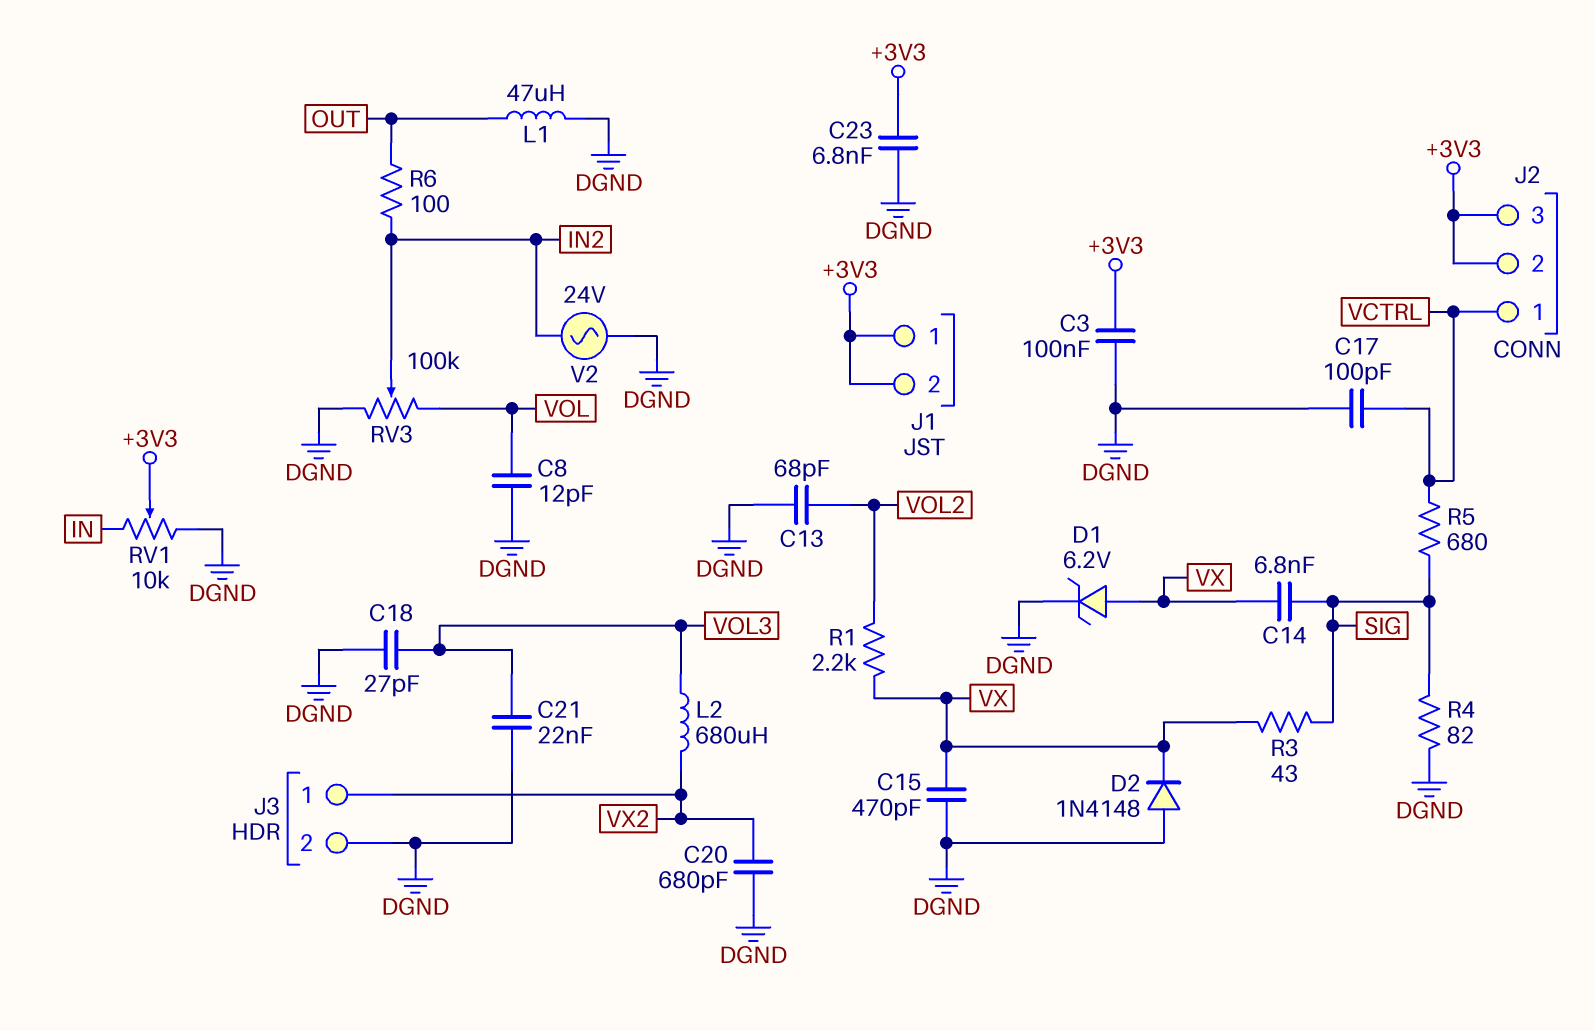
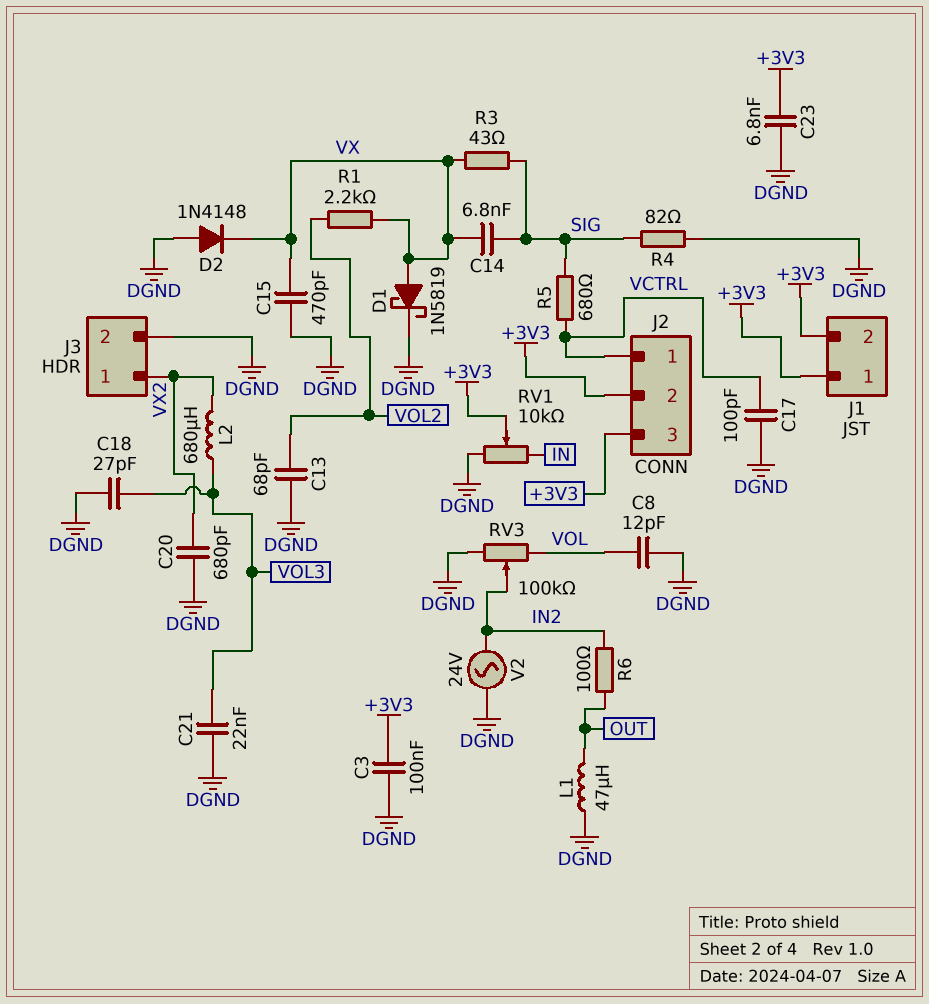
D1: zener 6.2V (A VX, K DGND) -> schottky 1N5819 (A VX, K DGND)

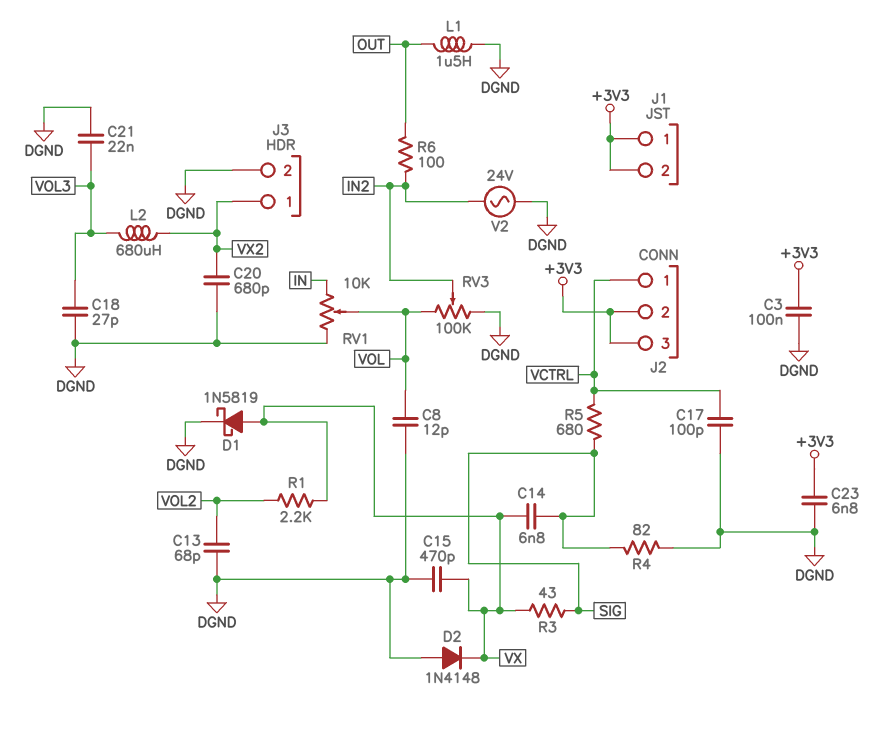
L1: 47uH (DGND, OUT) -> 1.5uH (DGND, OUT)
RV1: 10k (DGND, IN, wiper +3V3) -> 10k (DGND, IN, wiper VOL)

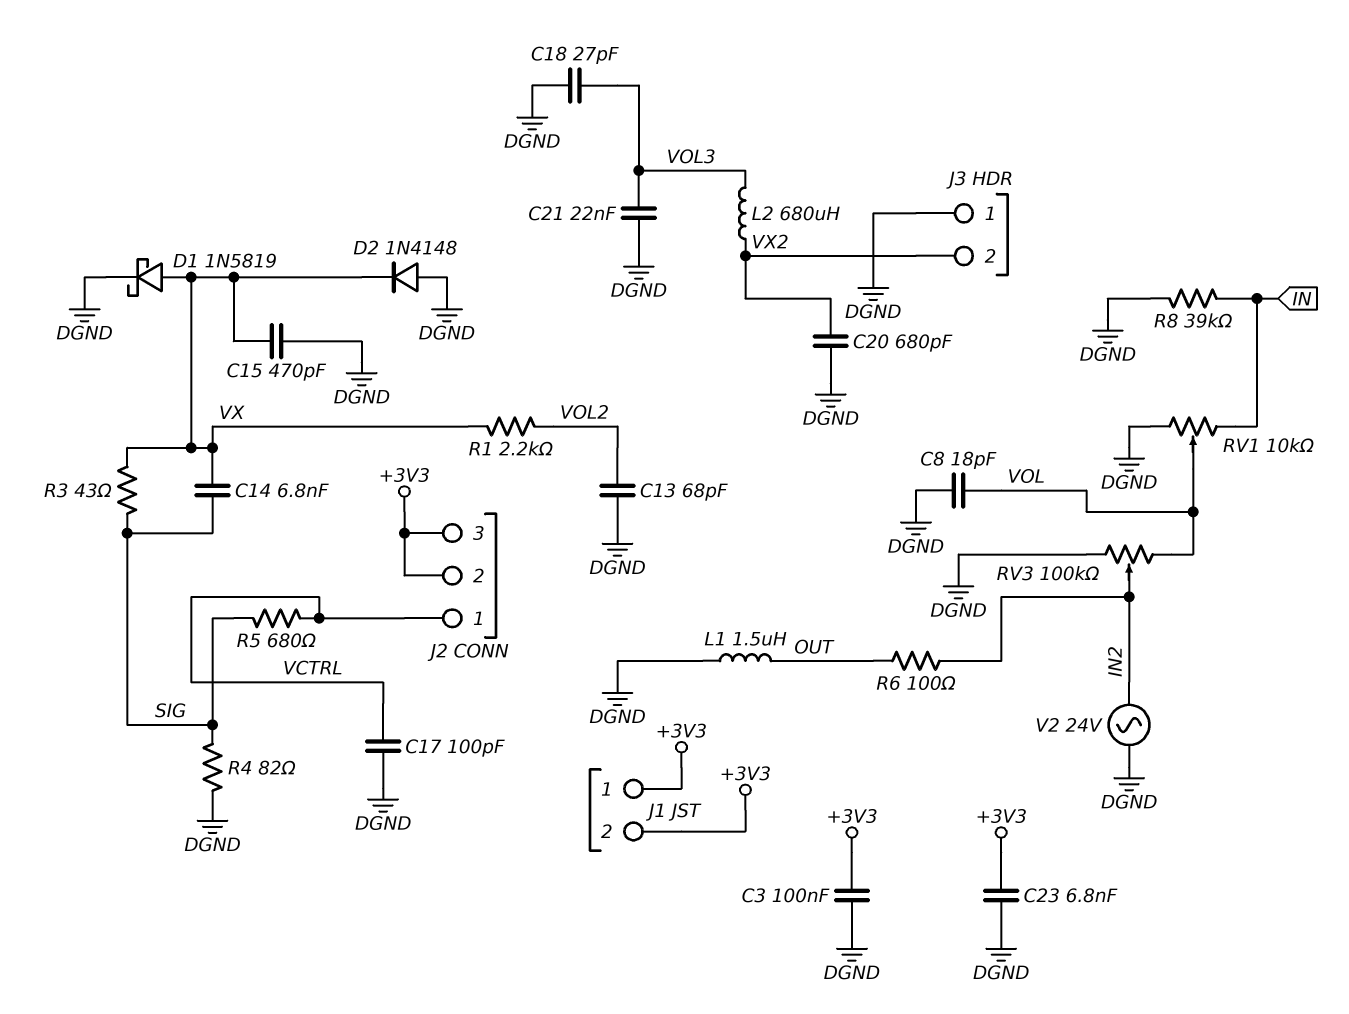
C8: 12pF (DGND, VOL) -> 18pF (DGND, VOL)
J3 pin 1: VX2 -> DGND
J3 pin 2: DGND -> VX2
R8: none -> 39k (DGND, IN)

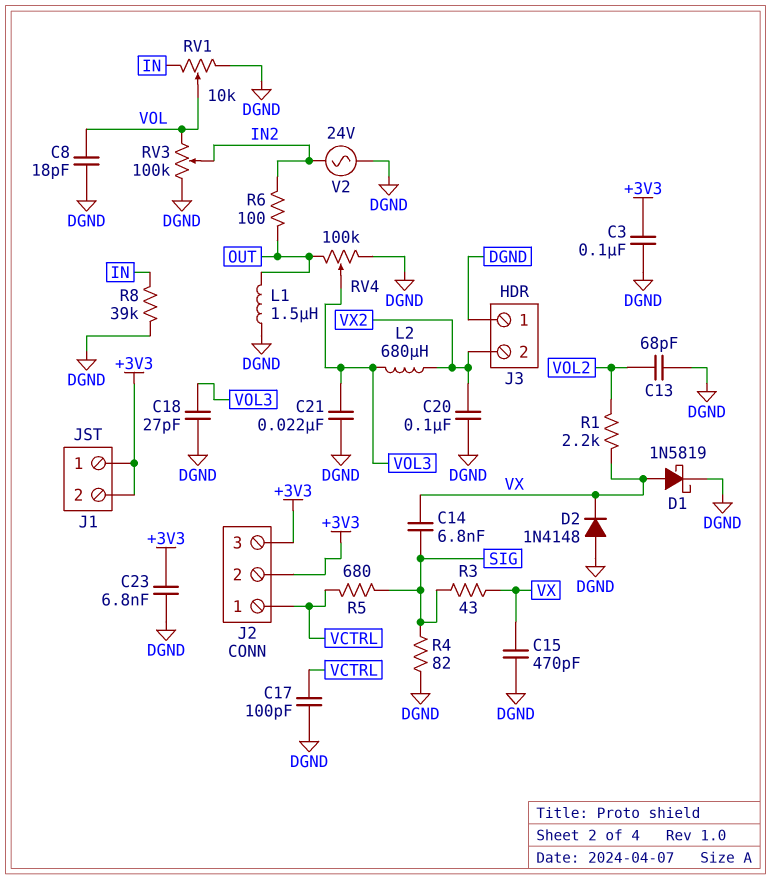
C20: 680pF (DGND, VX2) -> 100nF (DGND, VX2)
RV4: none -> 100k (DGND, OUT, wiper VOL3)

